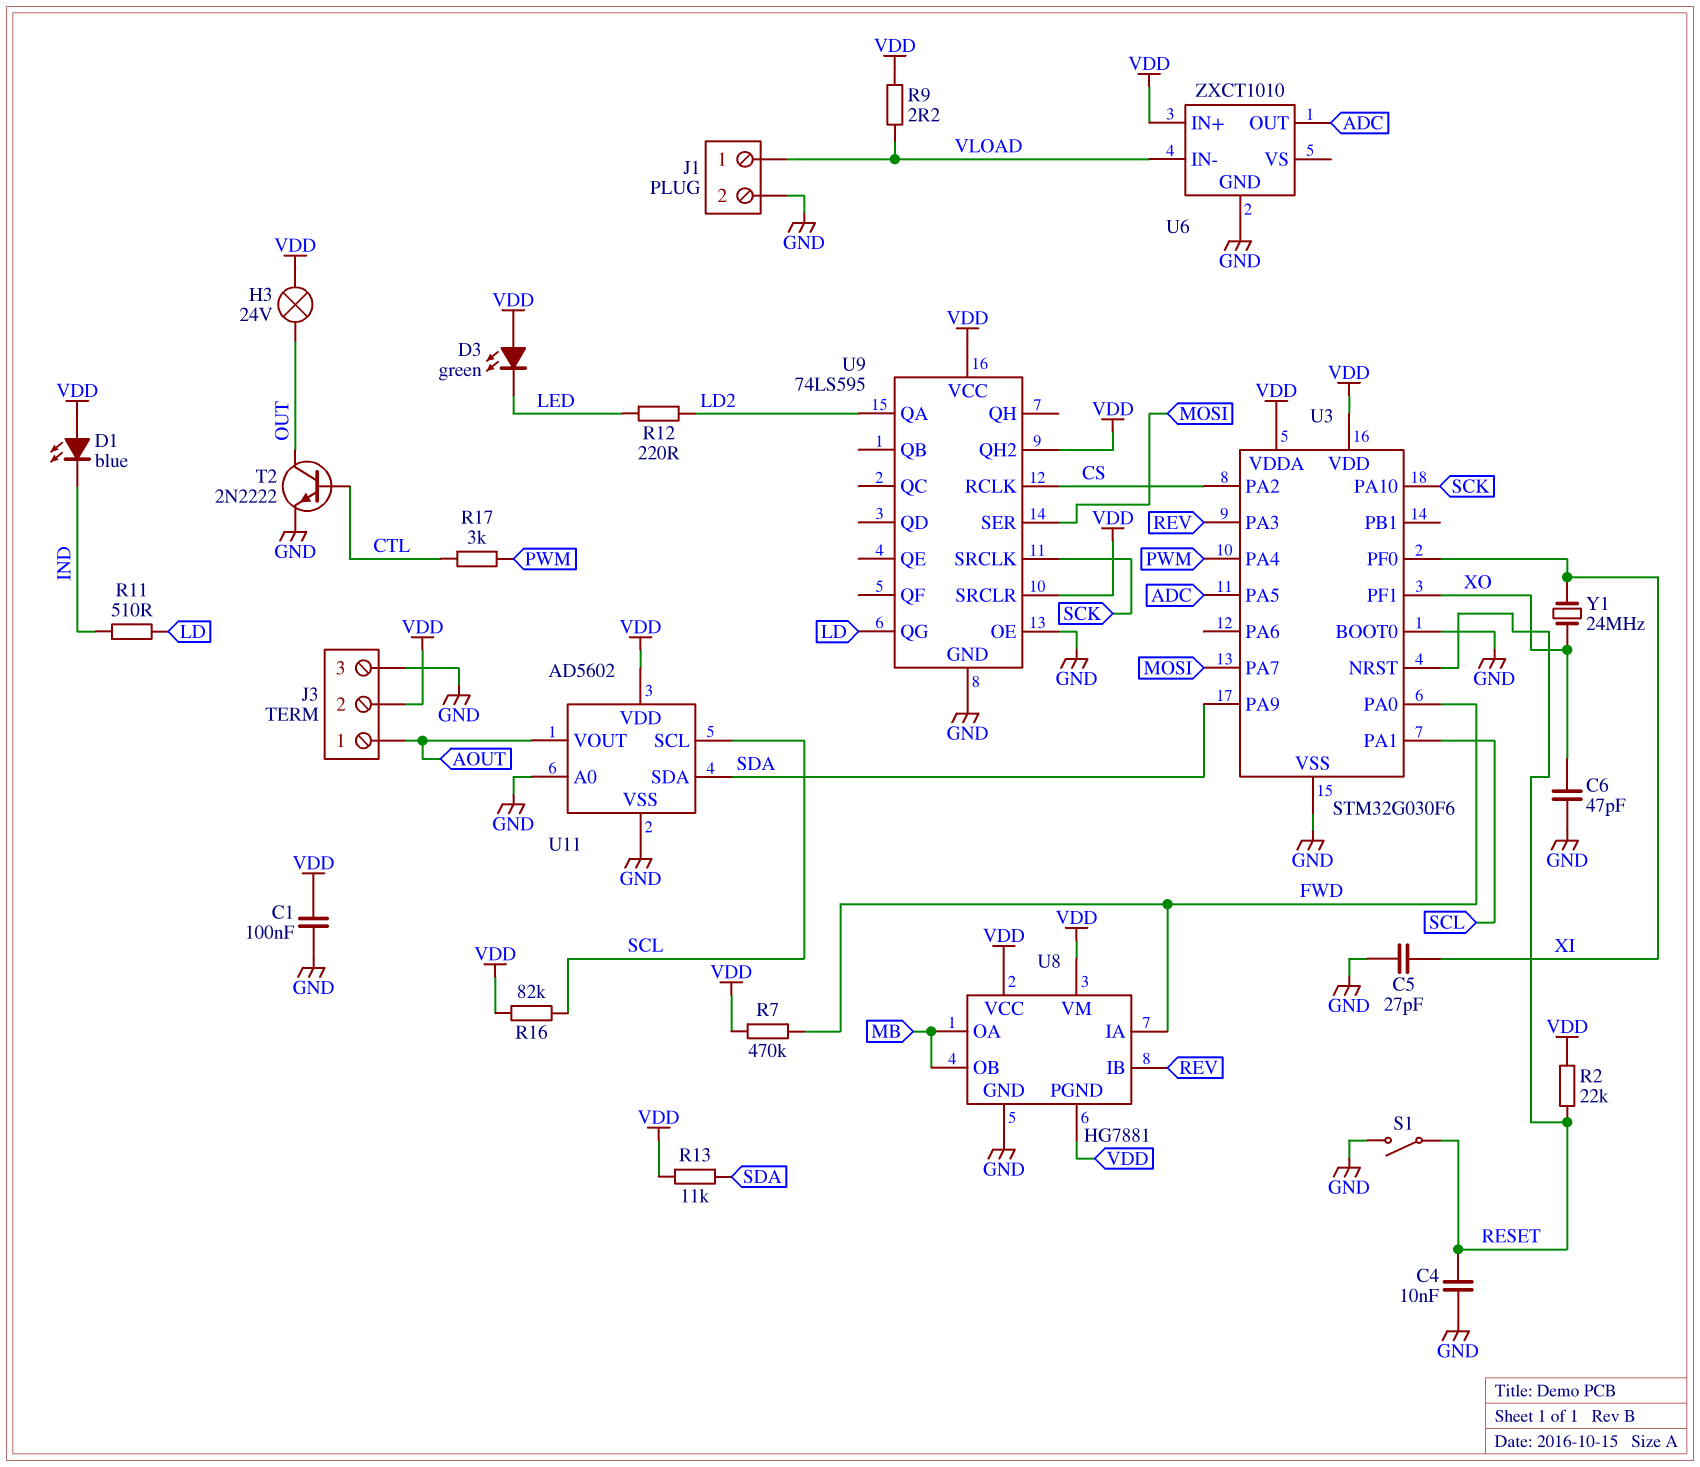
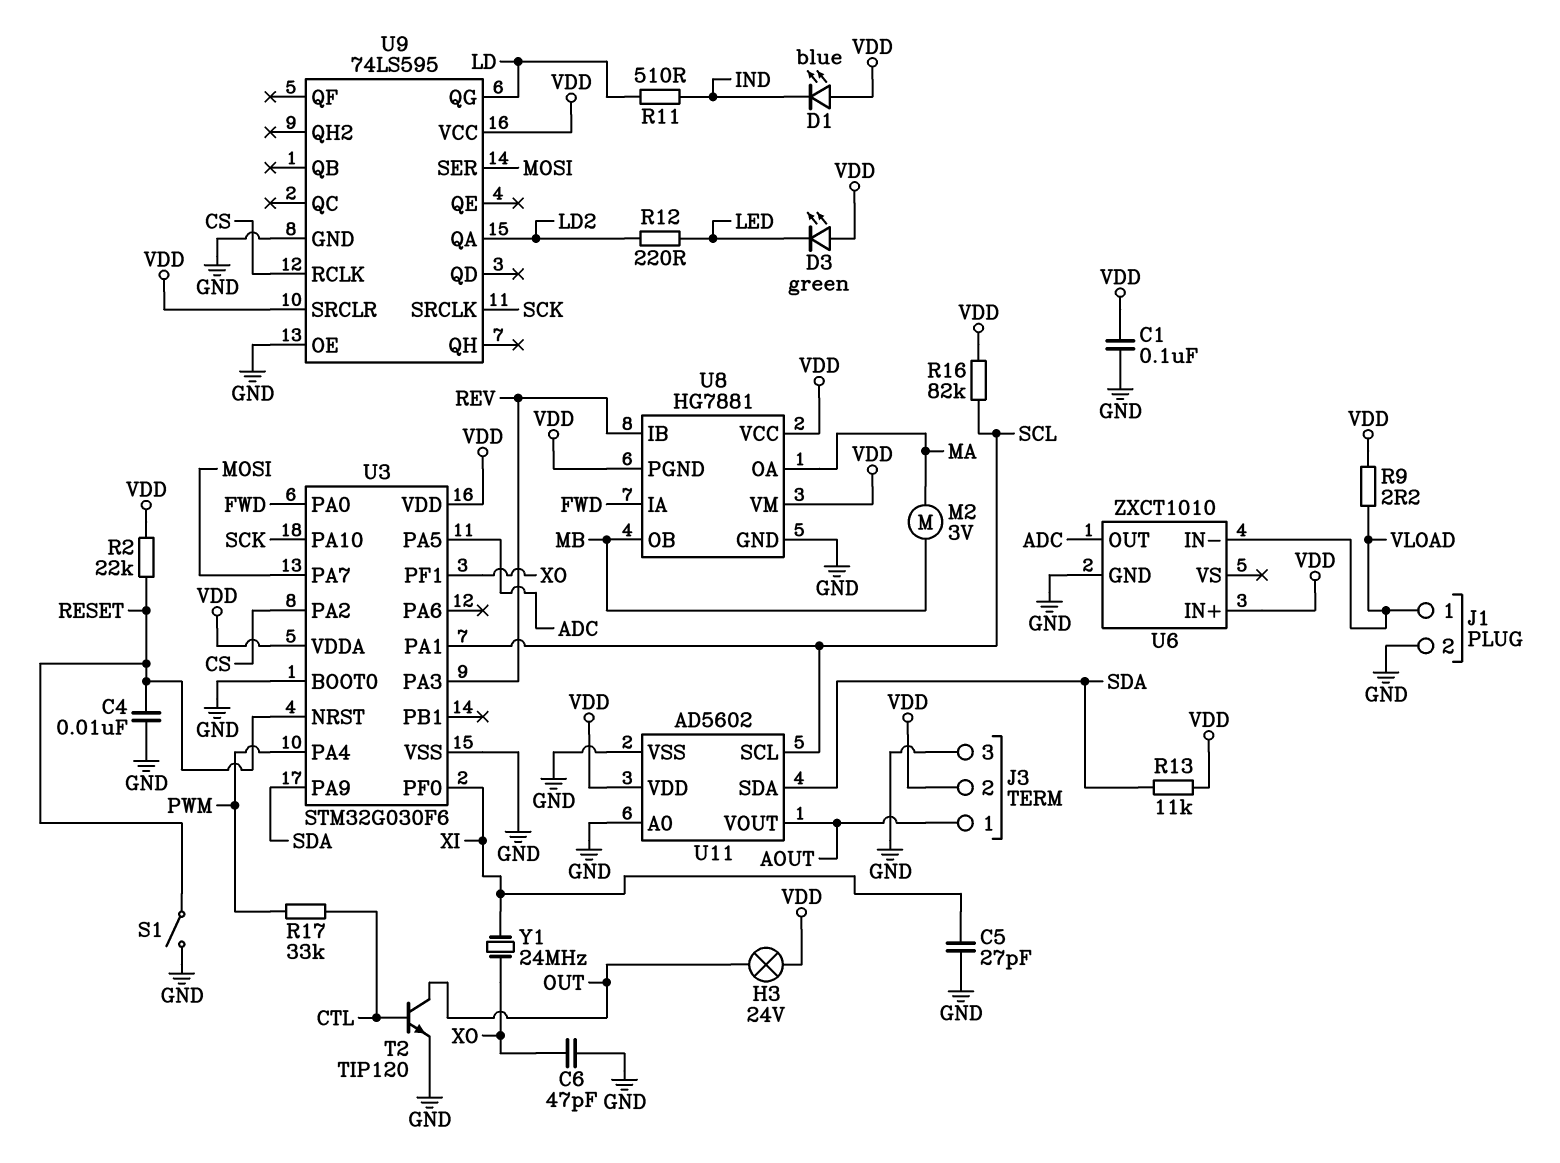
M2: none -> motor 3V (MA, MB)
R7: 470k (FWD, VDD) -> none
R17: 3k (CTL, PWM) -> 33k (CTL, PWM)
T2: NPN 2N2222 (B CTL, C OUT, E GND) -> NPN TIP120 (B CTL, C OUT, E GND)
U8 pin OA: MB -> MA
U9 pin QH2: VDD -> none

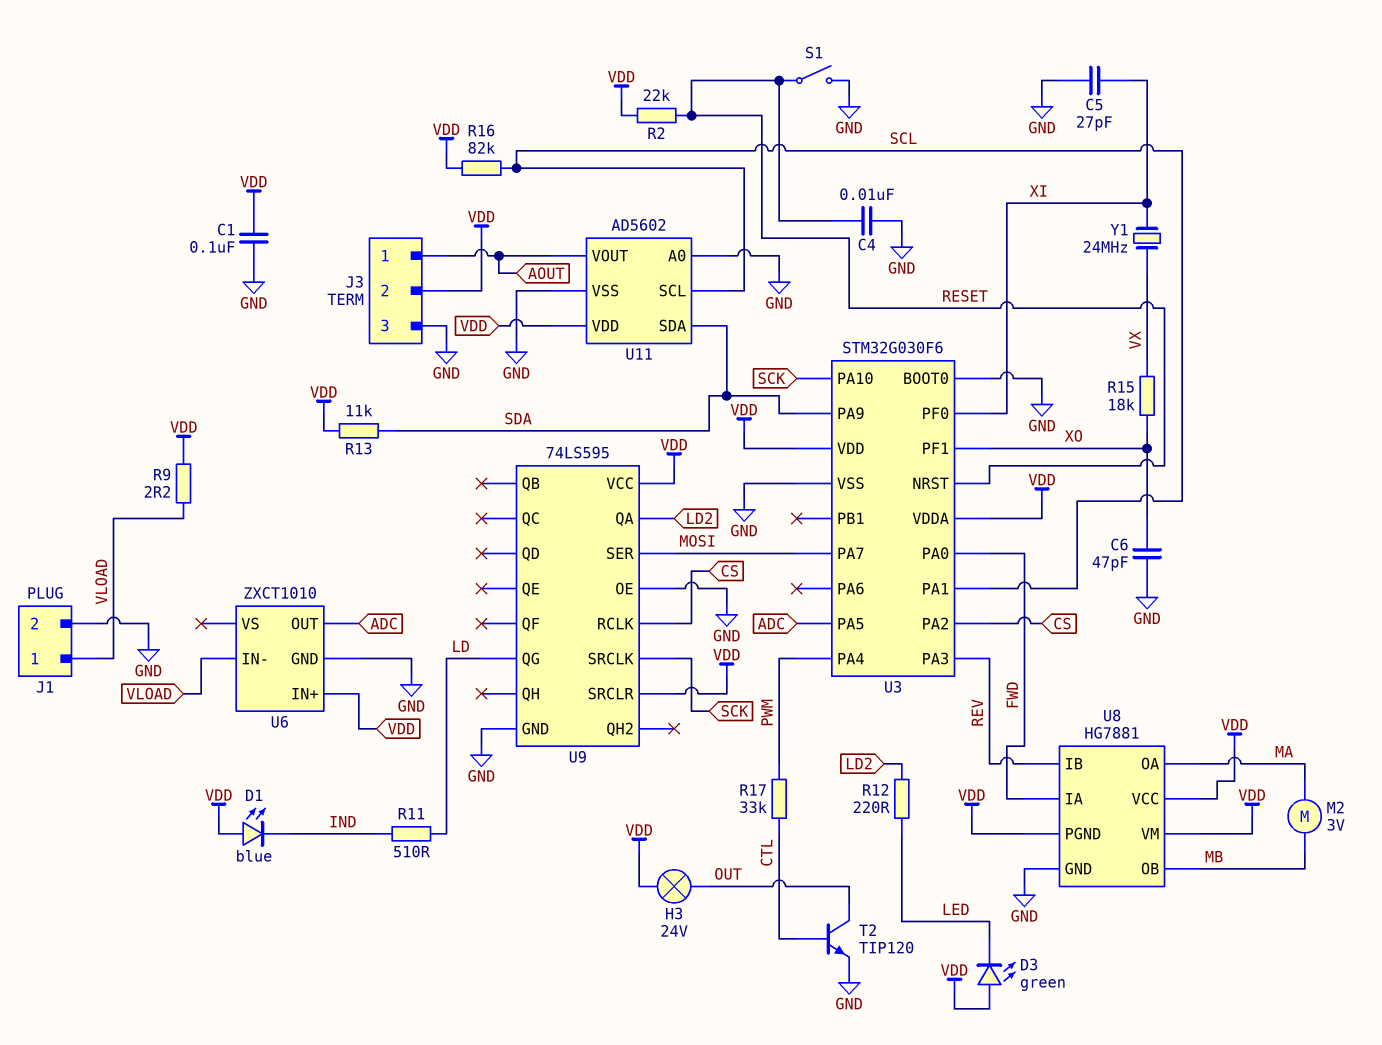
R15: none -> 18k (VX, XO)
Y1: 24MHz (XI, XO) -> 24MHz (VX, XI)

